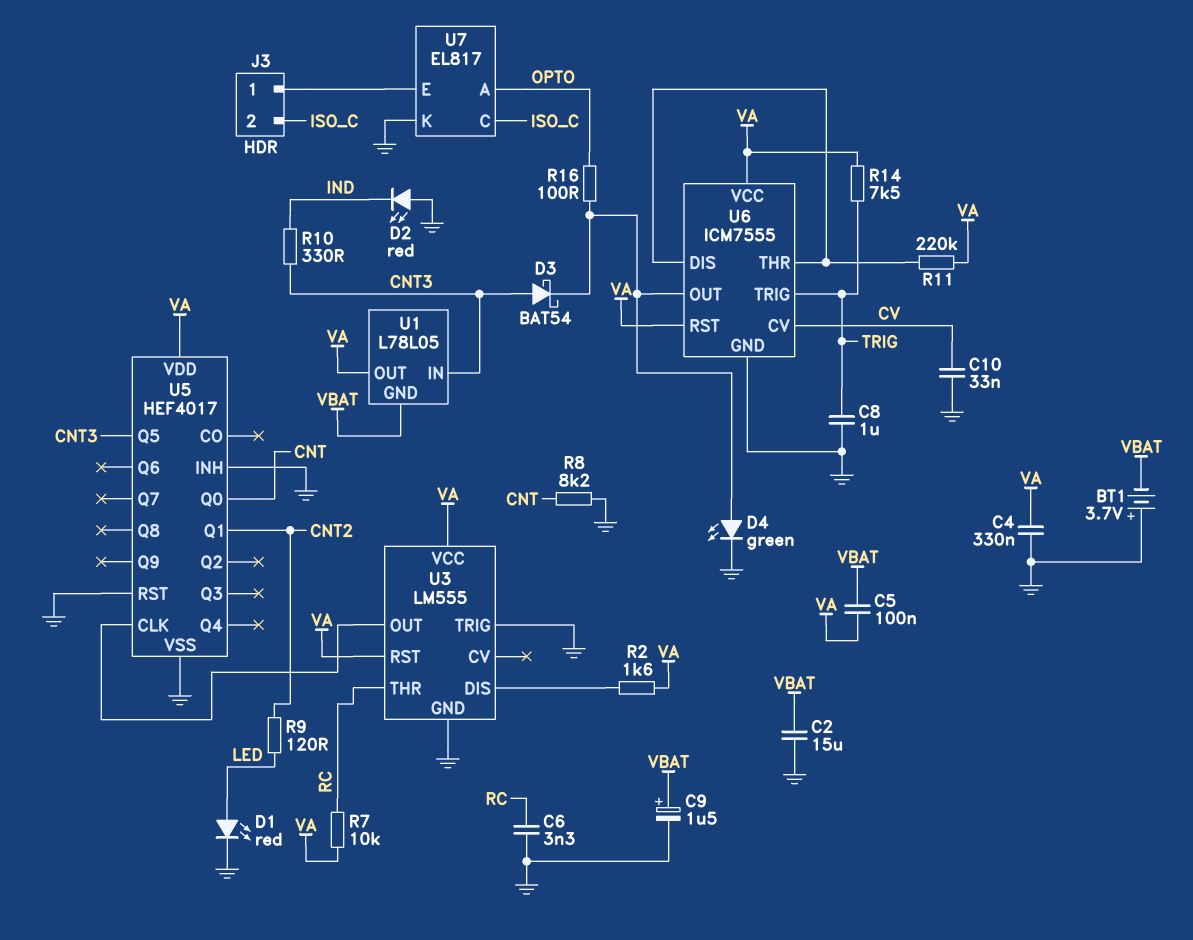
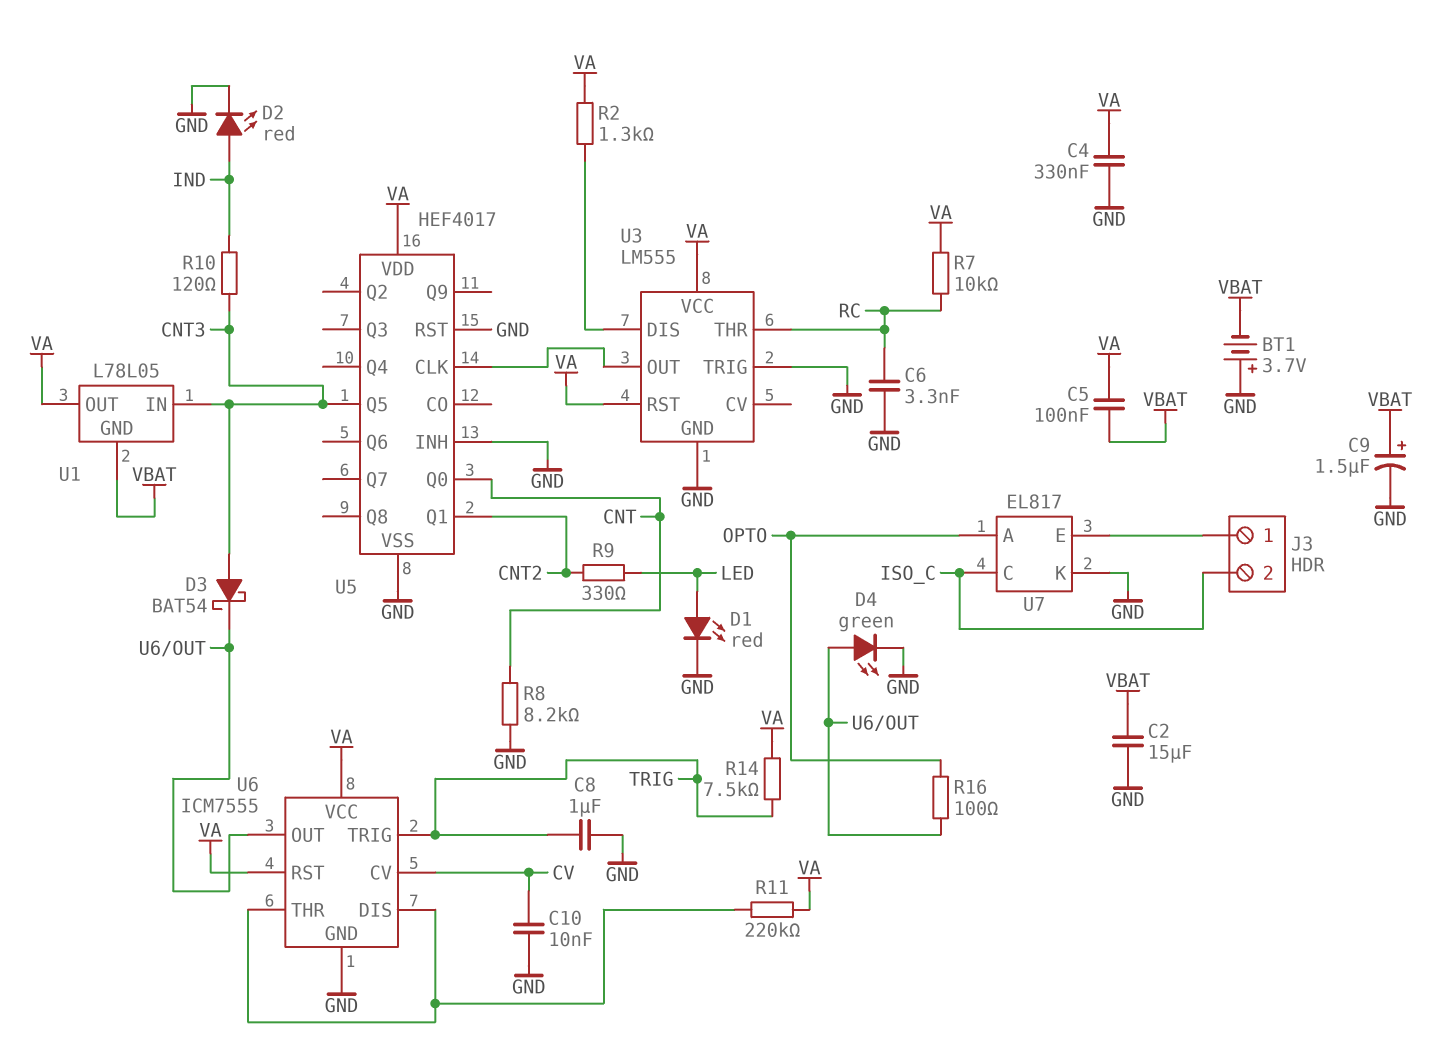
C10: 33nF (CV, GND) -> 10nF (CV, GND)
D2: LED red (A GND, K IND) -> LED red (A IND, K GND)
R2: 1.6k (U3/DIS, VA) -> 1.3k (U3/DIS, VA)
R9: 120 (CNT2, LED) -> 330 (CNT2, LED)
R10: 330 (CNT3, IND) -> 120 (CNT3, IND)

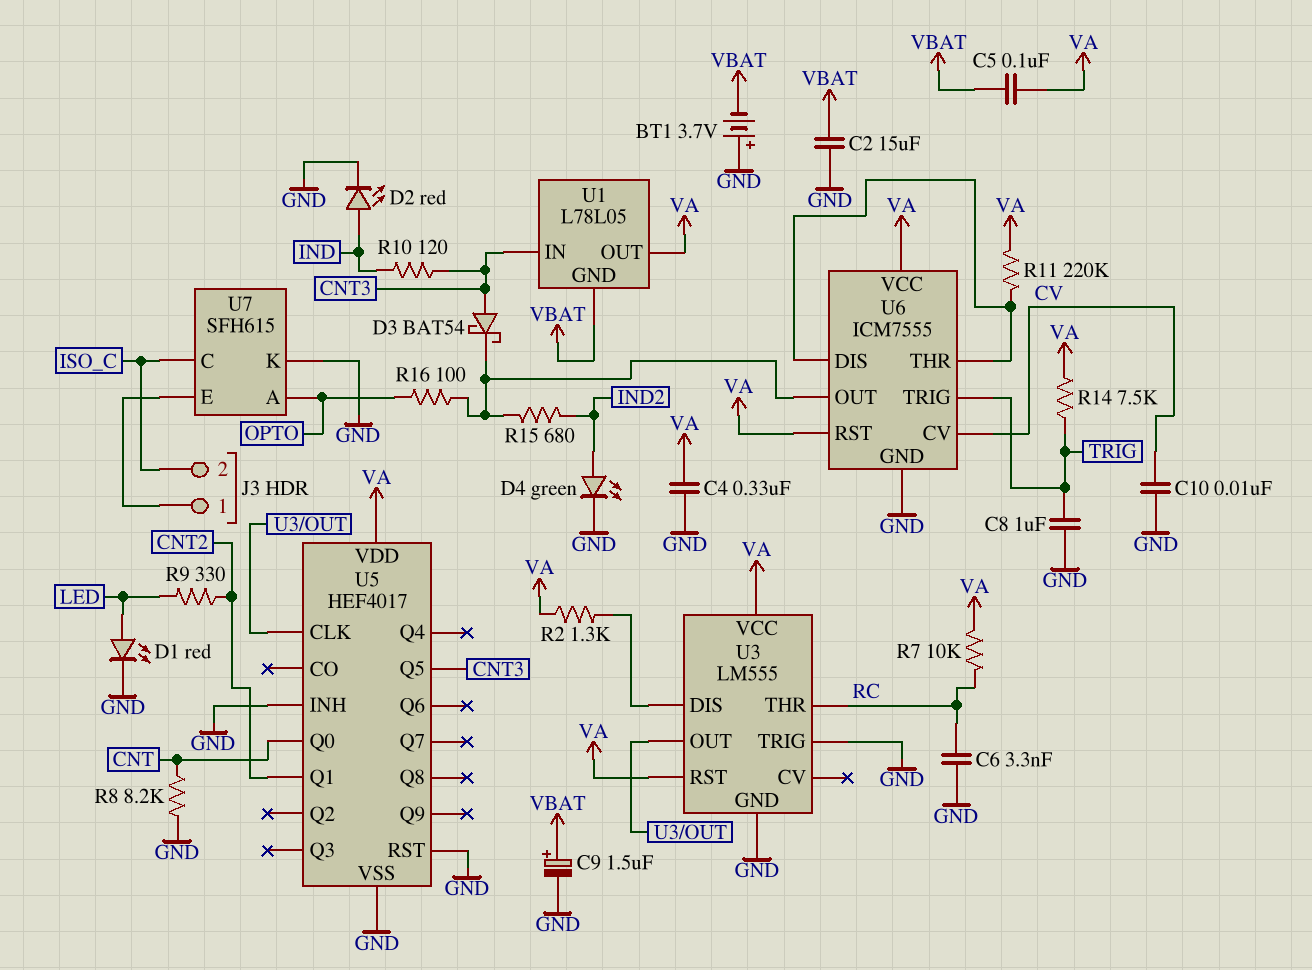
D4: LED green (A U6/OUT, K GND) -> LED green (A IND2, K GND)
R15: none -> 680 (IND2, U6/OUT)
U7: EL817 -> SFH615

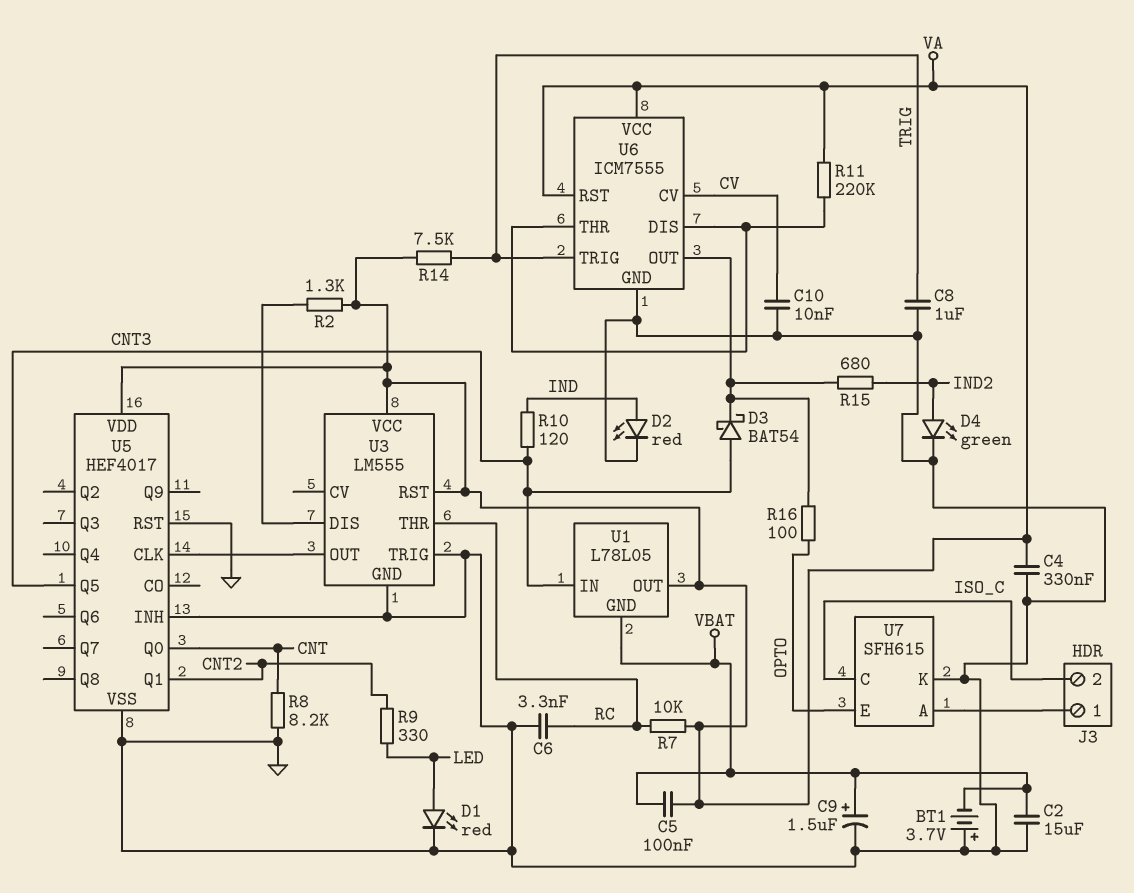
U7 pin A: OPTO -> J3/1
U7 pin E: J3/1 -> OPTO

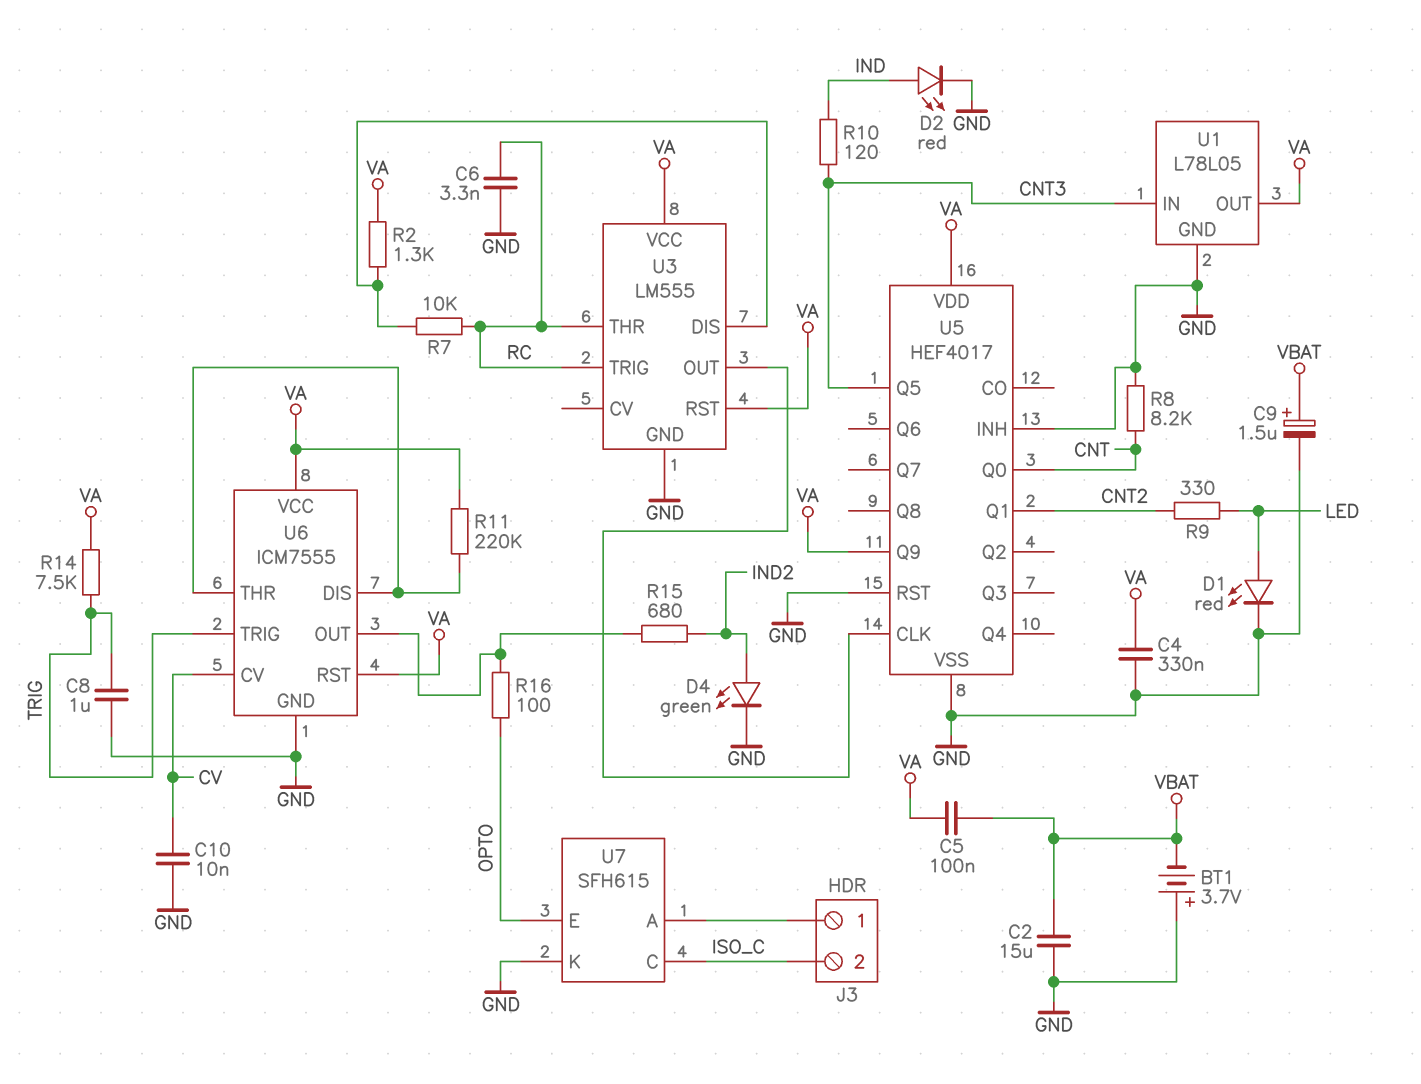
D3: schottky BAT54 (A CNT3, K U6/OUT) -> none
R7: 10k (RC, VA) -> 10k (RC, U3/DIS)
U1 pin GND: VBAT -> GND
U3 pin TRIG: GND -> RC
U5 pin Q9: none -> VA

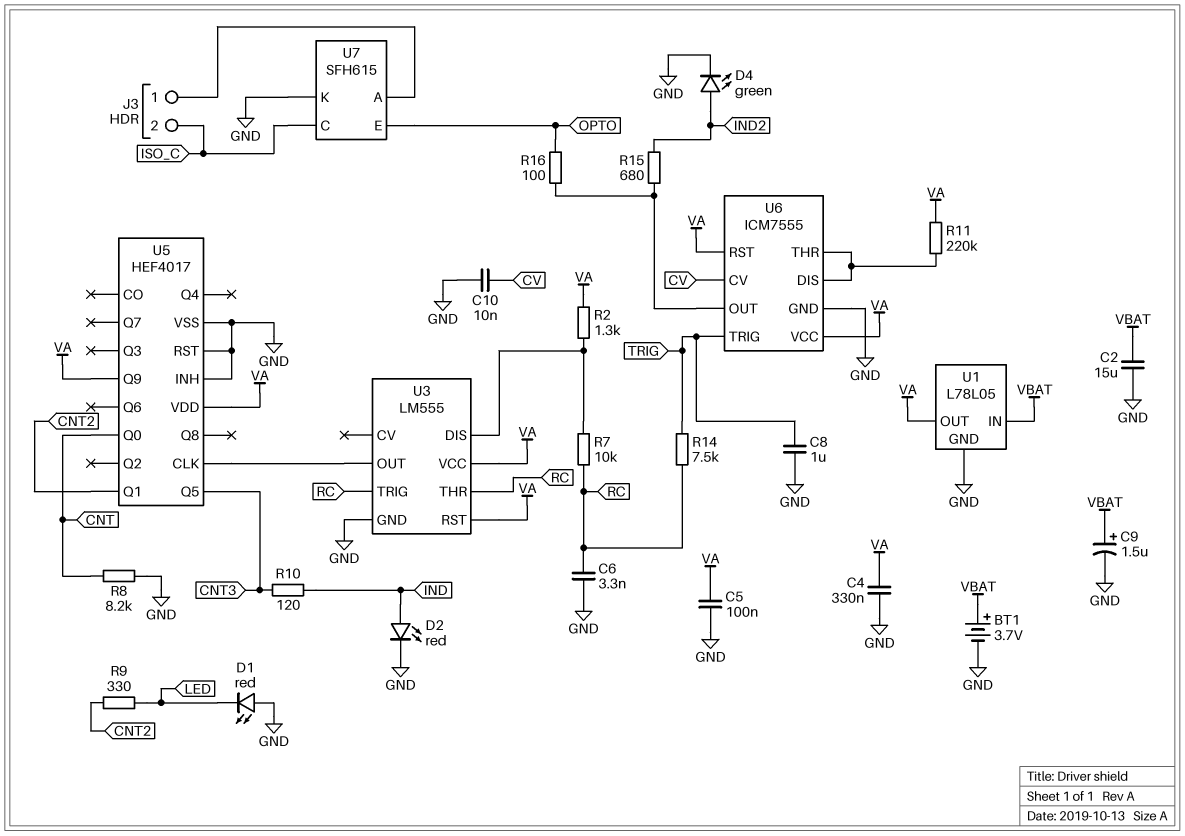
BT1: 3.7V (plus GND, minus VBAT) -> 3.7V (plus VBAT, minus GND)
C5: 100nF (VA, VBAT) -> 100nF (GND, VA)
D1: LED red (A LED, K GND) -> LED red (A GND, K LED)
R14: 7.5k (TRIG, VA) -> 7.5k (RC, TRIG)
U1 pin IN: CNT3 -> VBAT

